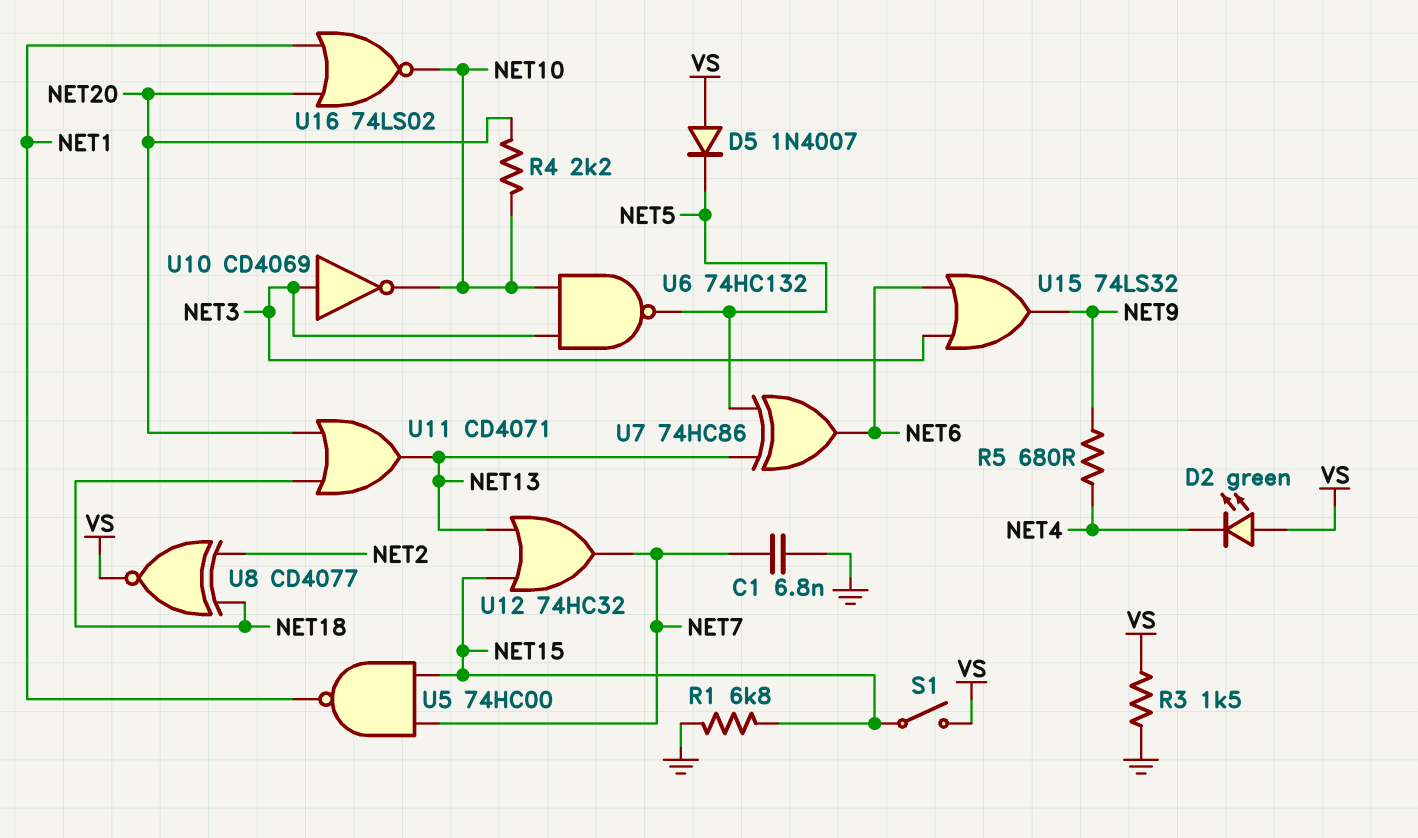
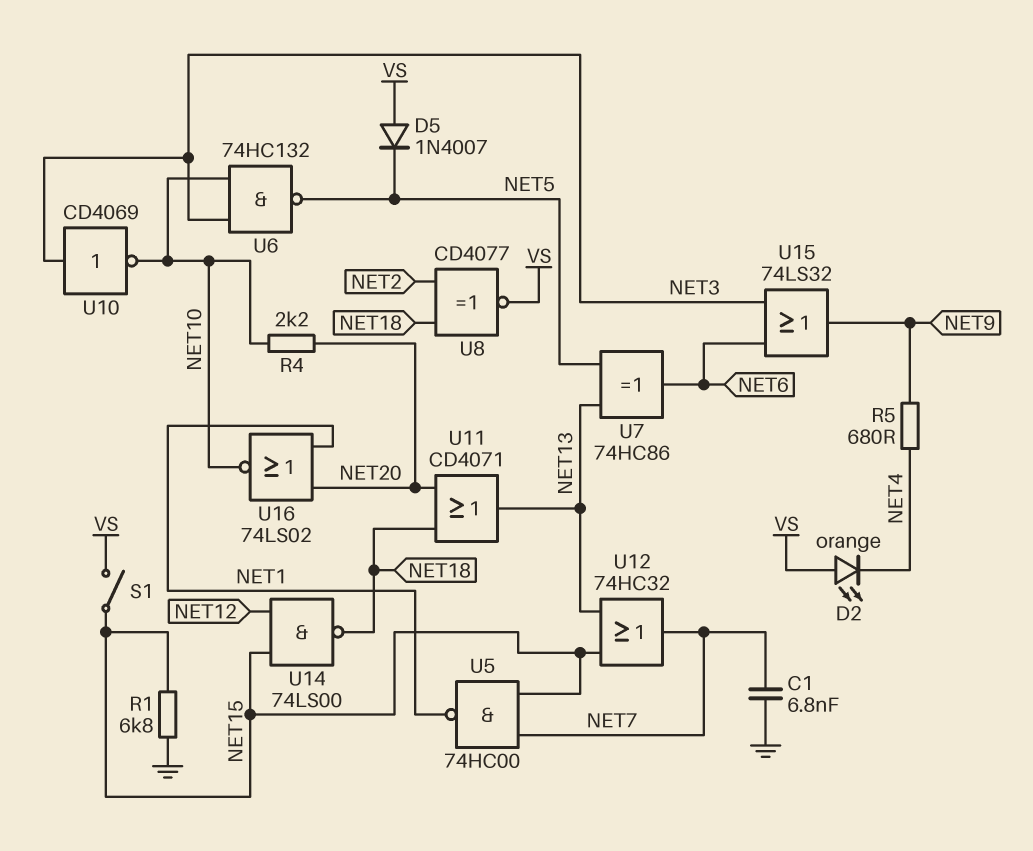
D2: LED green (A VS, K NET4) -> LED orange (A VS, K NET4)
R3: 1.5k (GND, VS) -> none
U14: none -> NAND 74LS00 (in NET12, in NET15, out NET18)

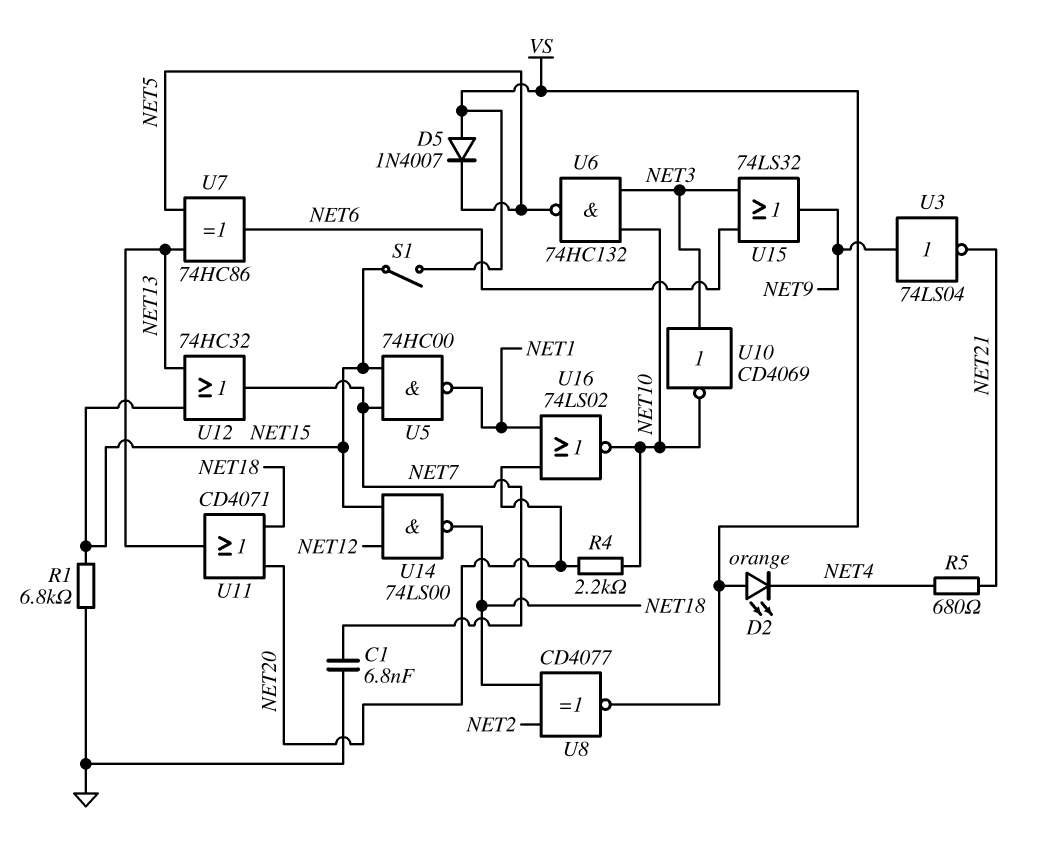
R5: 680 (NET4, NET9) -> 680 (NET4, NET21)
U3: none -> NOT 74LS04 (in NET9, out NET21)

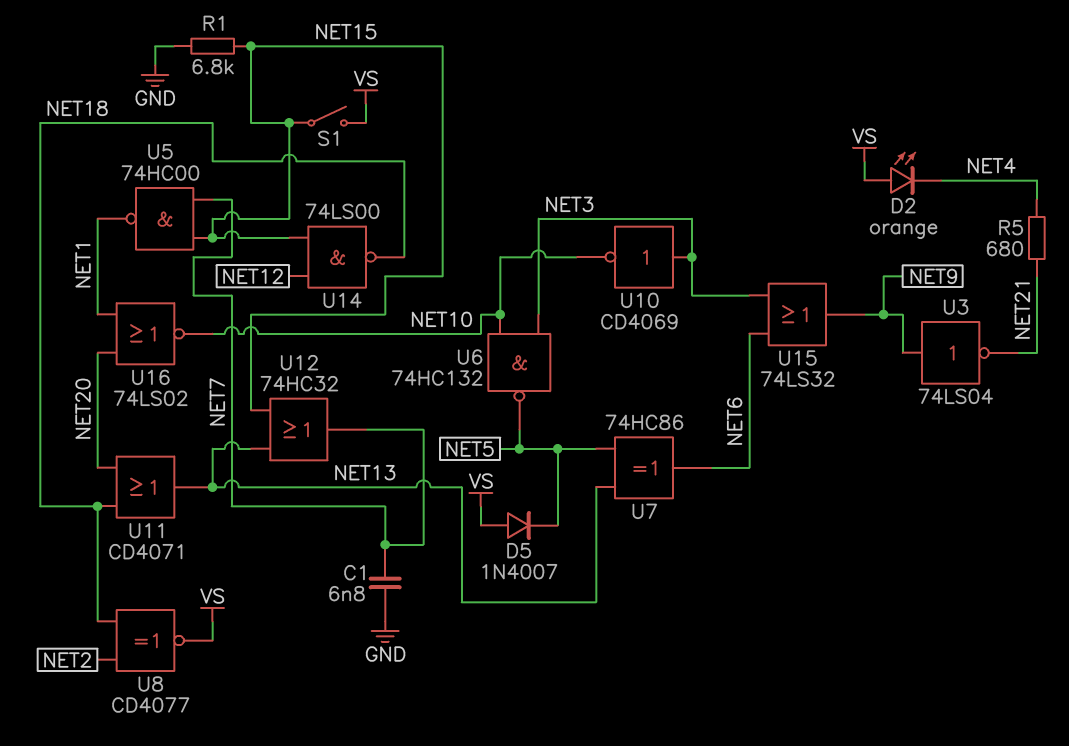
R4: 2.2k (NET10, NET20) -> none

